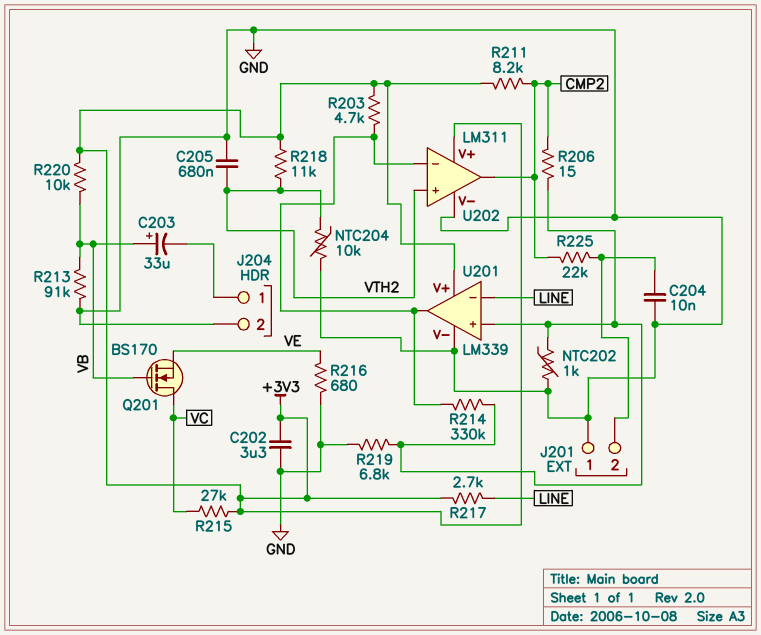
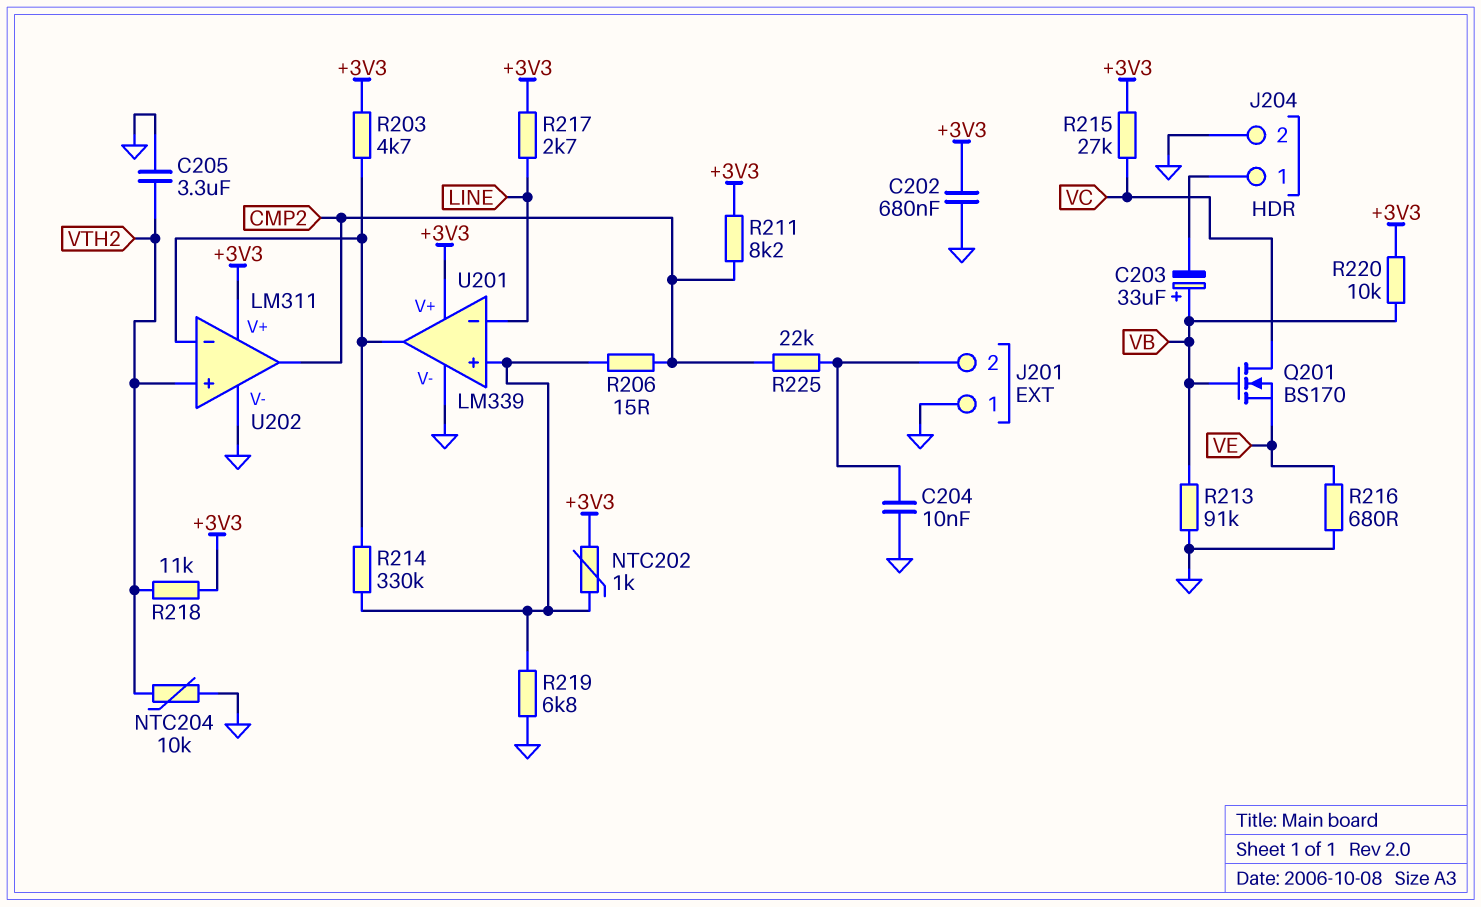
C202: 3.3uF (+3V3, GND) -> 680nF (+3V3, GND)
C205: 680nF (GND, VTH2) -> 3.3uF (GND, VTH2)
NTC202: 1k (GND, U201/in+) -> 1k (+3V3, U201/in+)

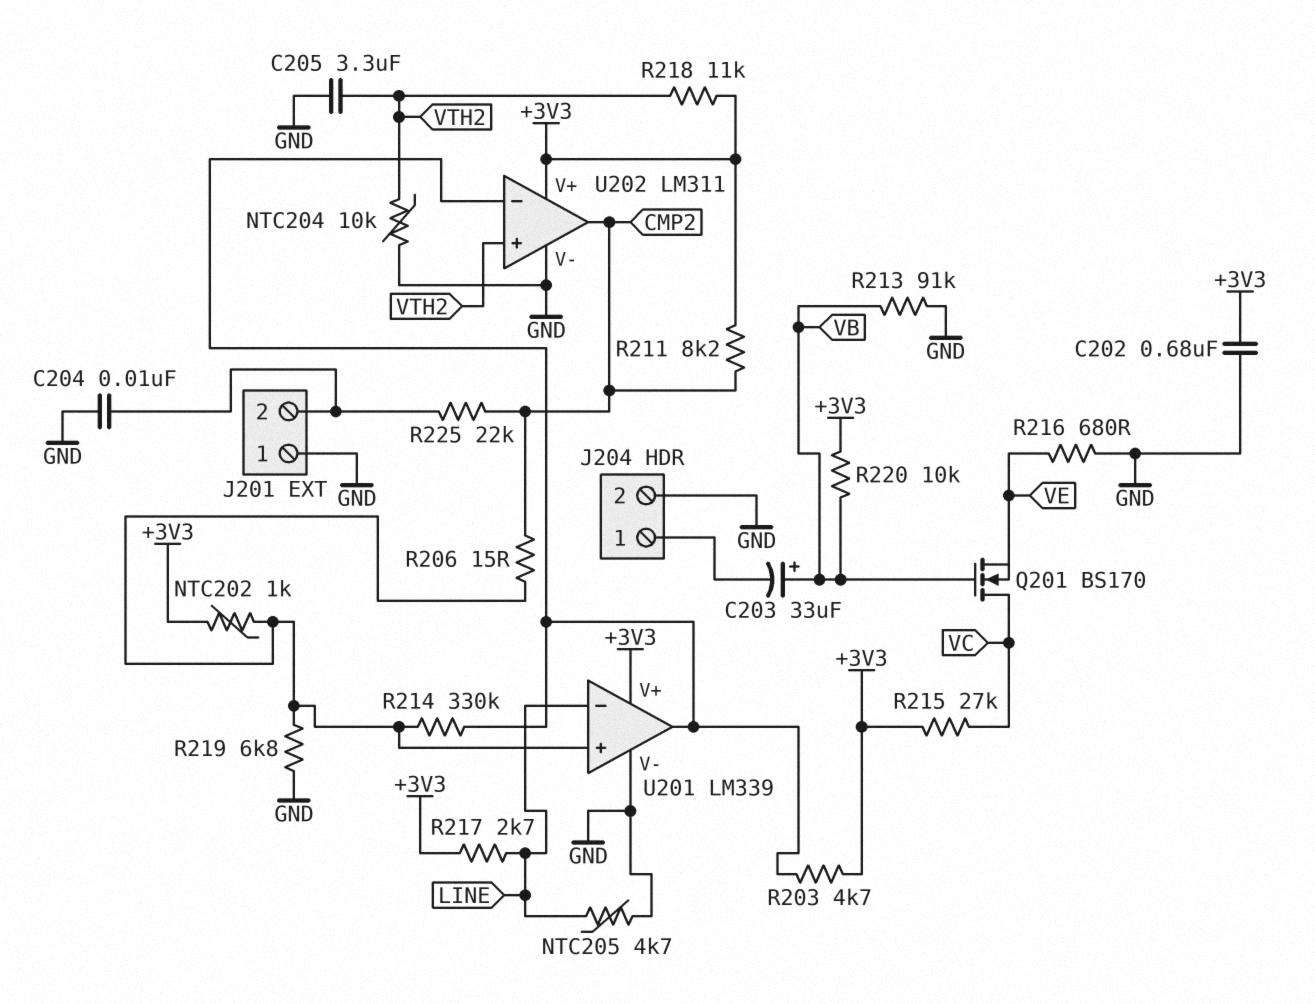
NTC205: none -> 4.7k (GND, LINE)

